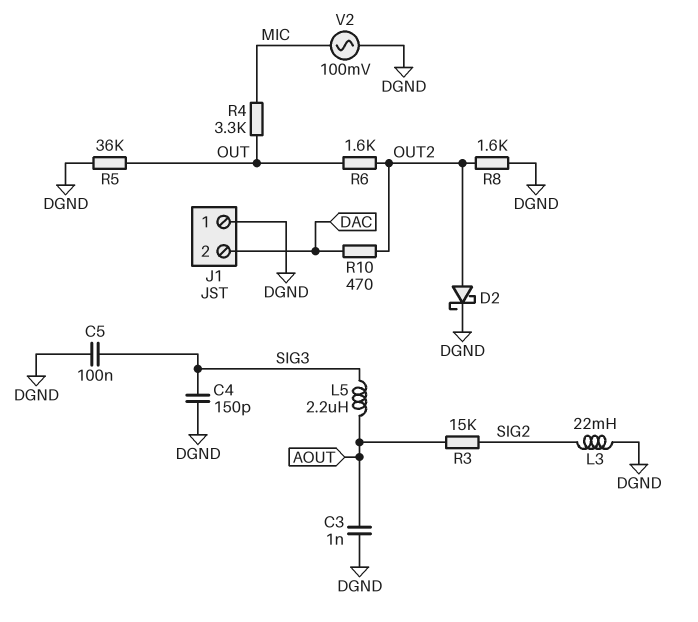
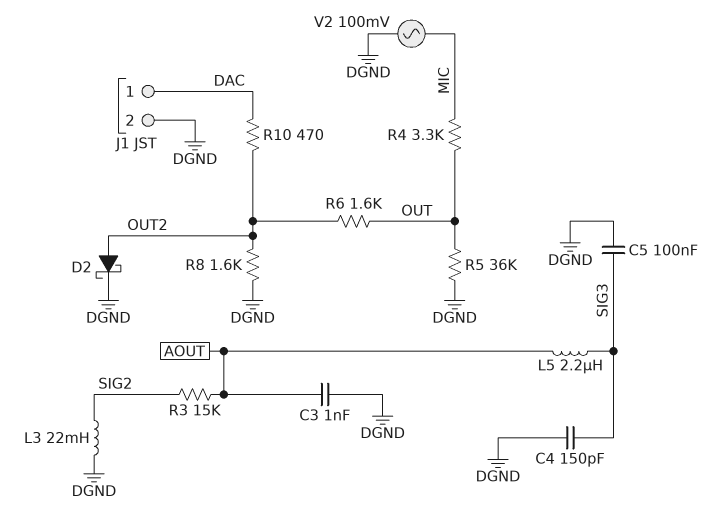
J1 pin 1: DGND -> DAC
J1 pin 2: DAC -> DGND

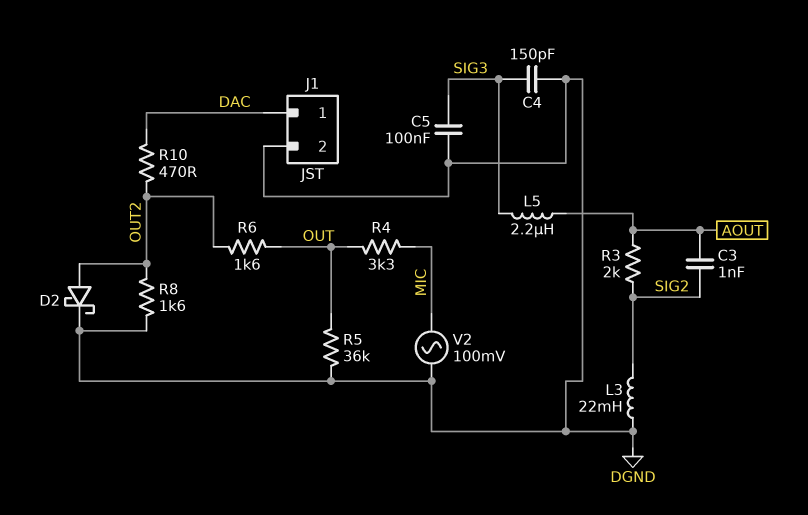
C3: 1nF (AOUT, DGND) -> 1nF (AOUT, SIG2)
R3: 15k (AOUT, SIG2) -> 2k (AOUT, SIG2)

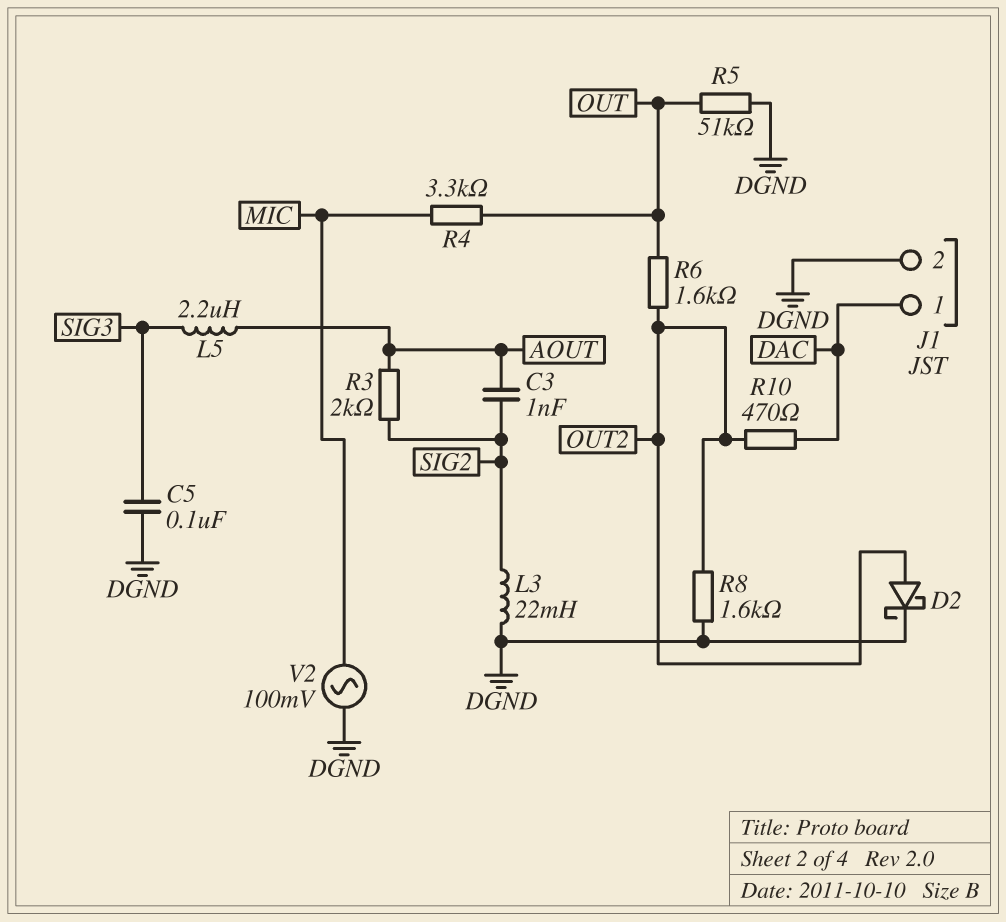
C4: 150pF (DGND, SIG3) -> none
R5: 36k (DGND, OUT) -> 51k (DGND, OUT)

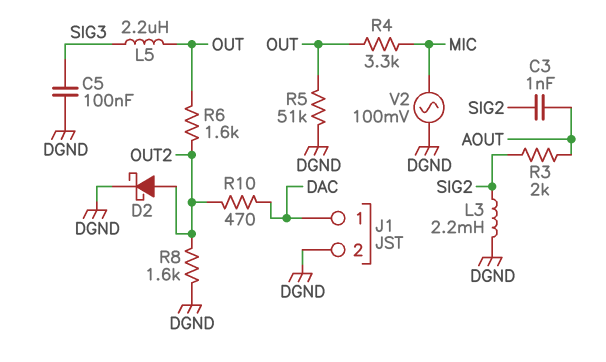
L3: 22mH (DGND, SIG2) -> 2.2mH (DGND, SIG2)
L5: 2.2uH (AOUT, SIG3) -> 2.2uH (OUT, SIG3)

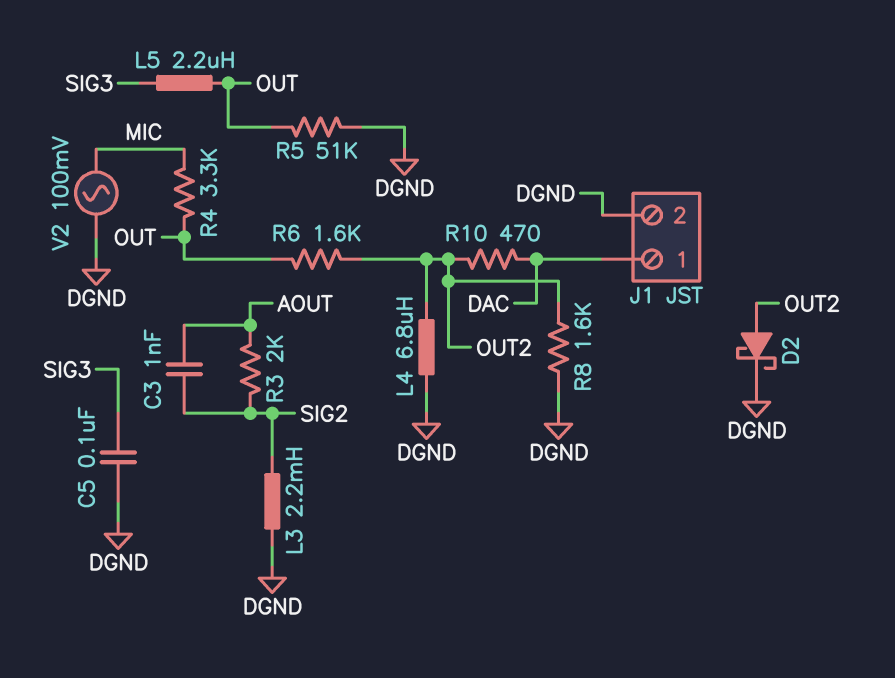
L4: none -> 6.8uH (DGND, OUT2)

